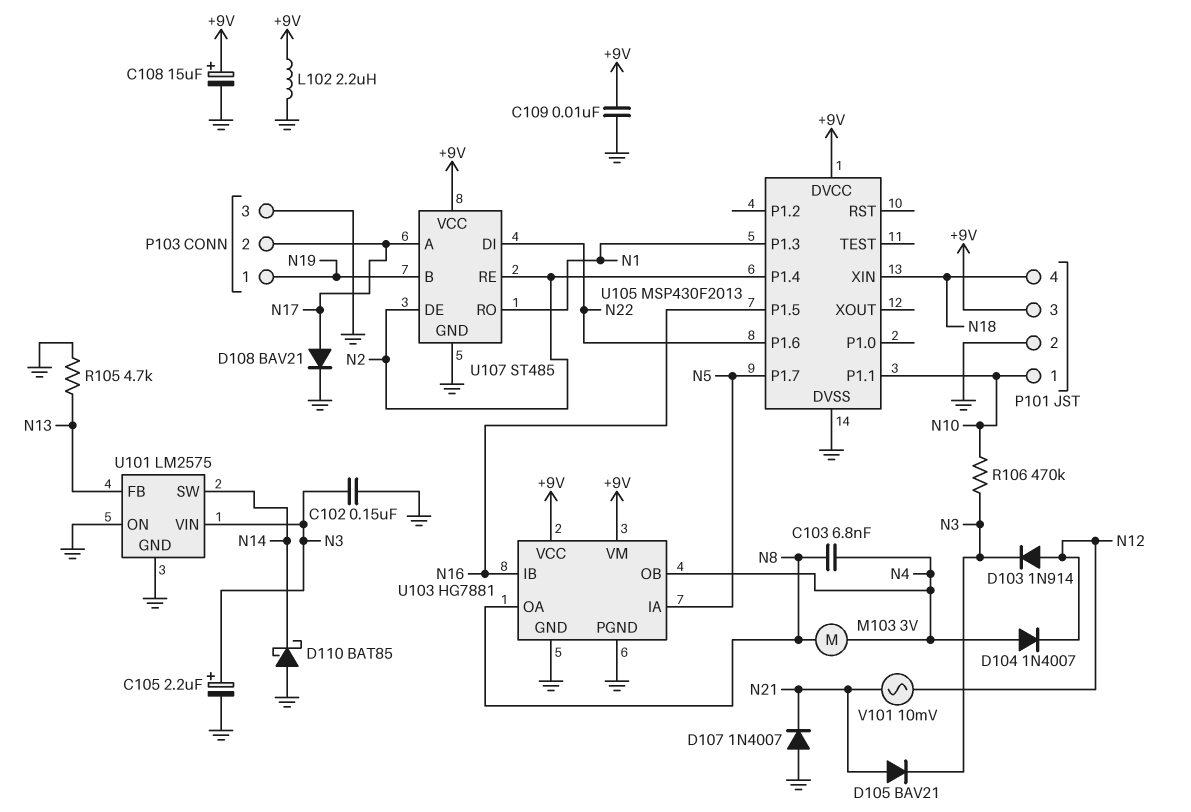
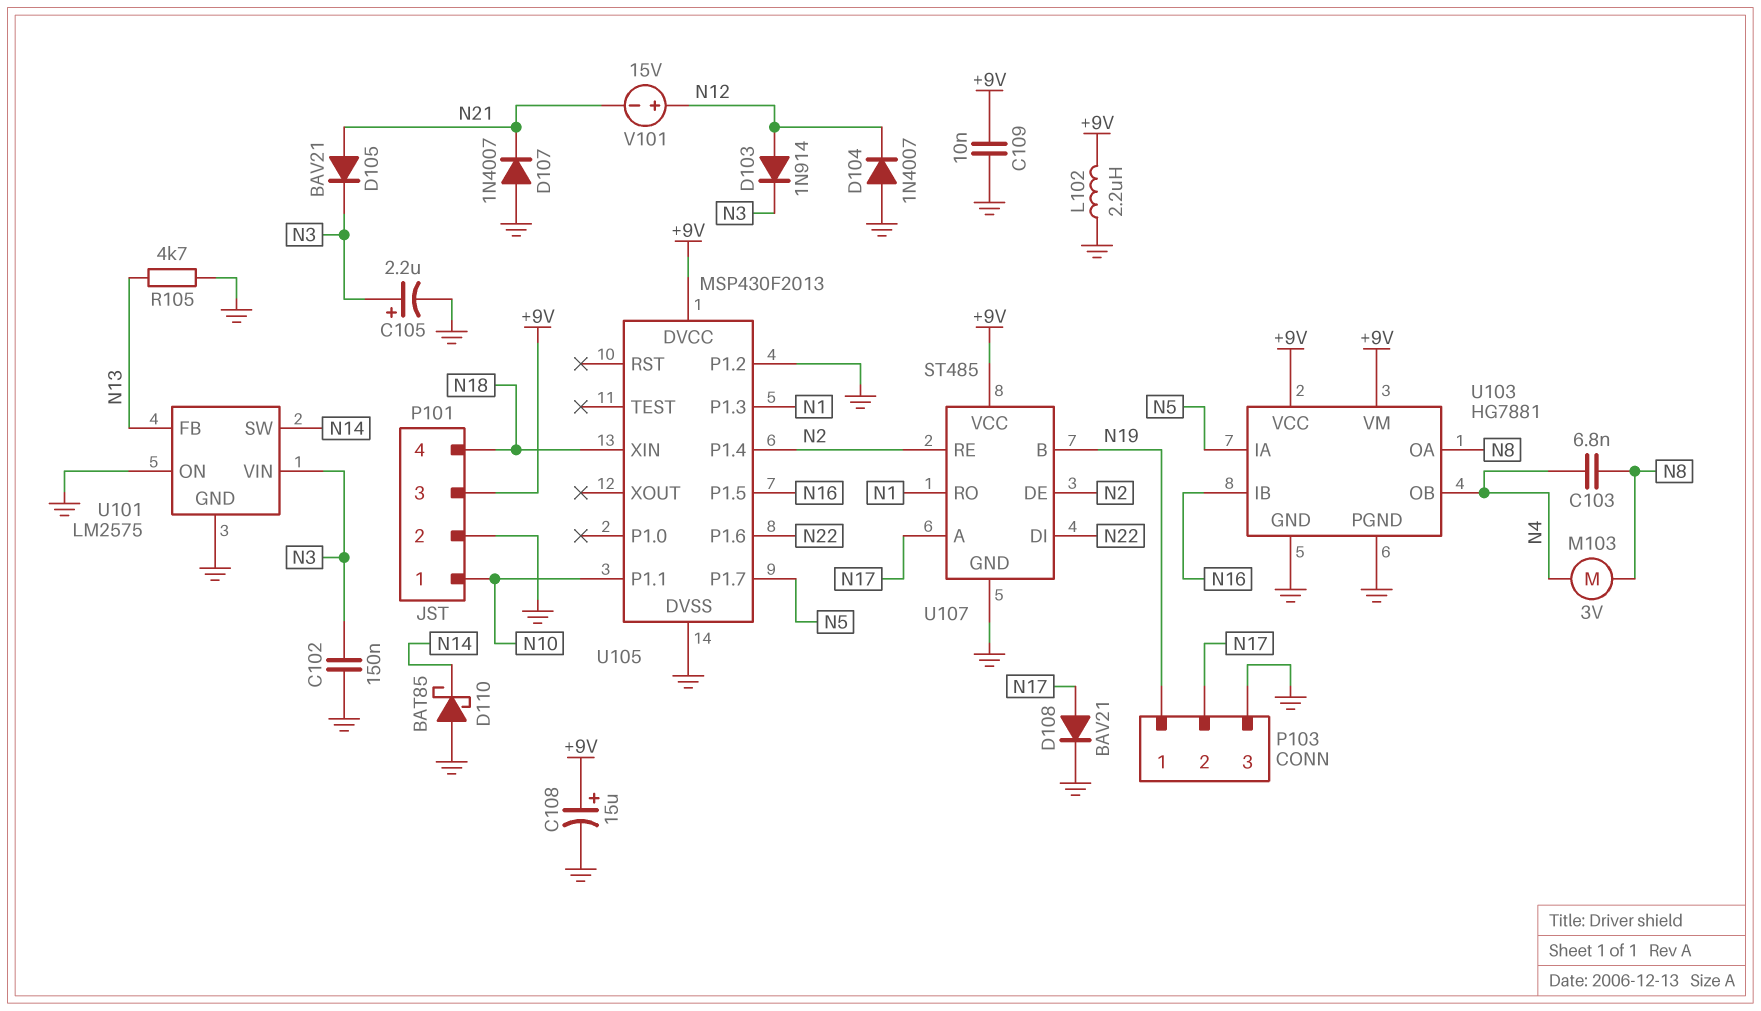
D104: diode 1N4007 (A N4, K N12) -> diode 1N4007 (A GND, K N12)
R106: 470k (N3, N10) -> none
U105 pin P1.2: none -> GND
V101: AC 10mV (N12, N21) -> 15V (plus N12, minus N21)

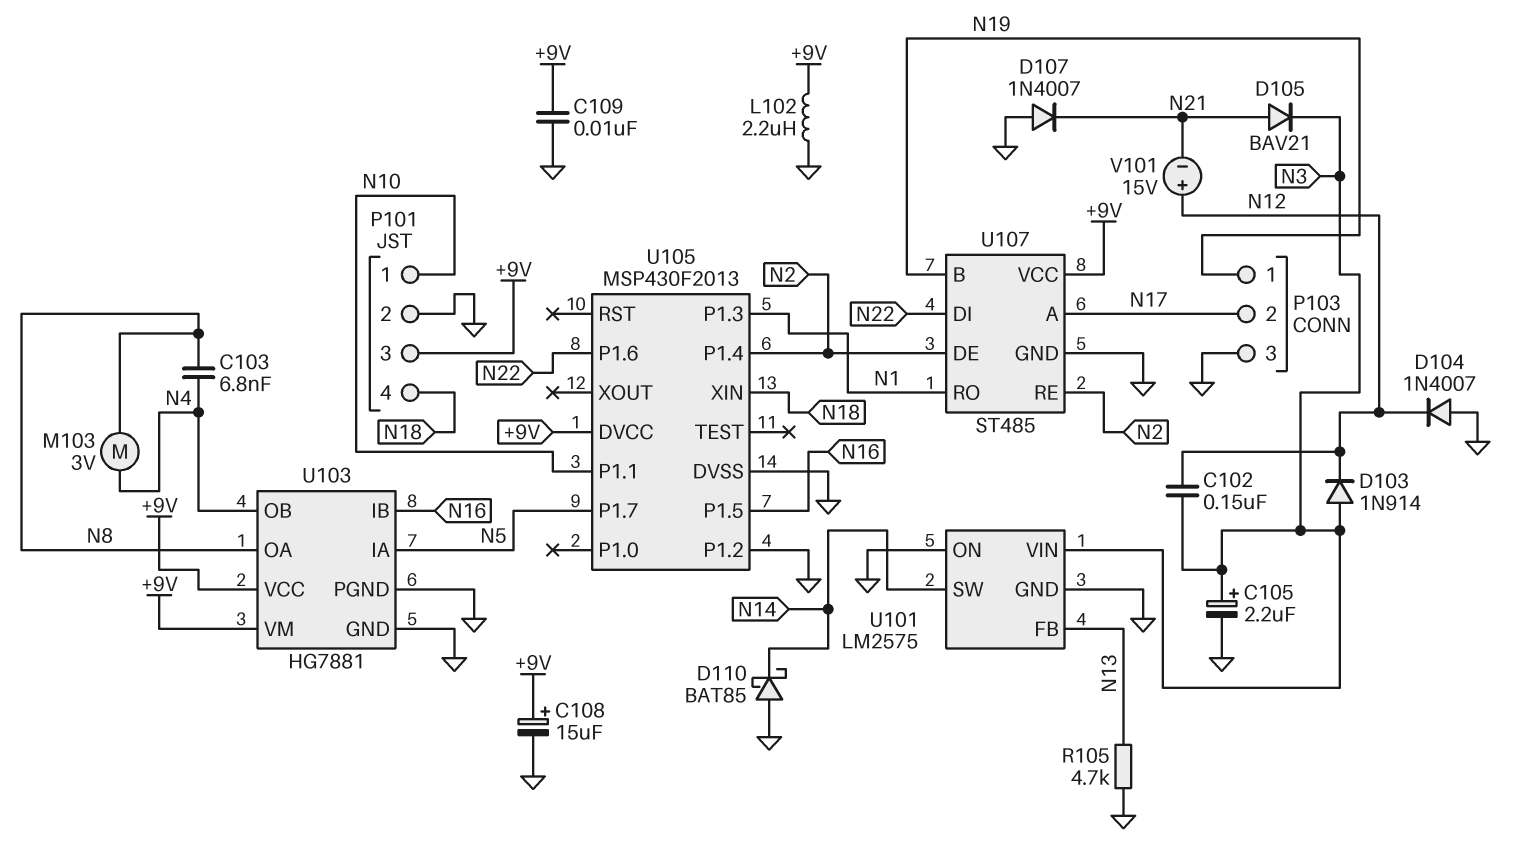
C102: 150nF (GND, N3) -> 150nF (N3, N12)
D103: diode 1N914 (A N12, K N3) -> diode 1N914 (A N3, K N12)
D108: diode BAV21 (A N17, K GND) -> none

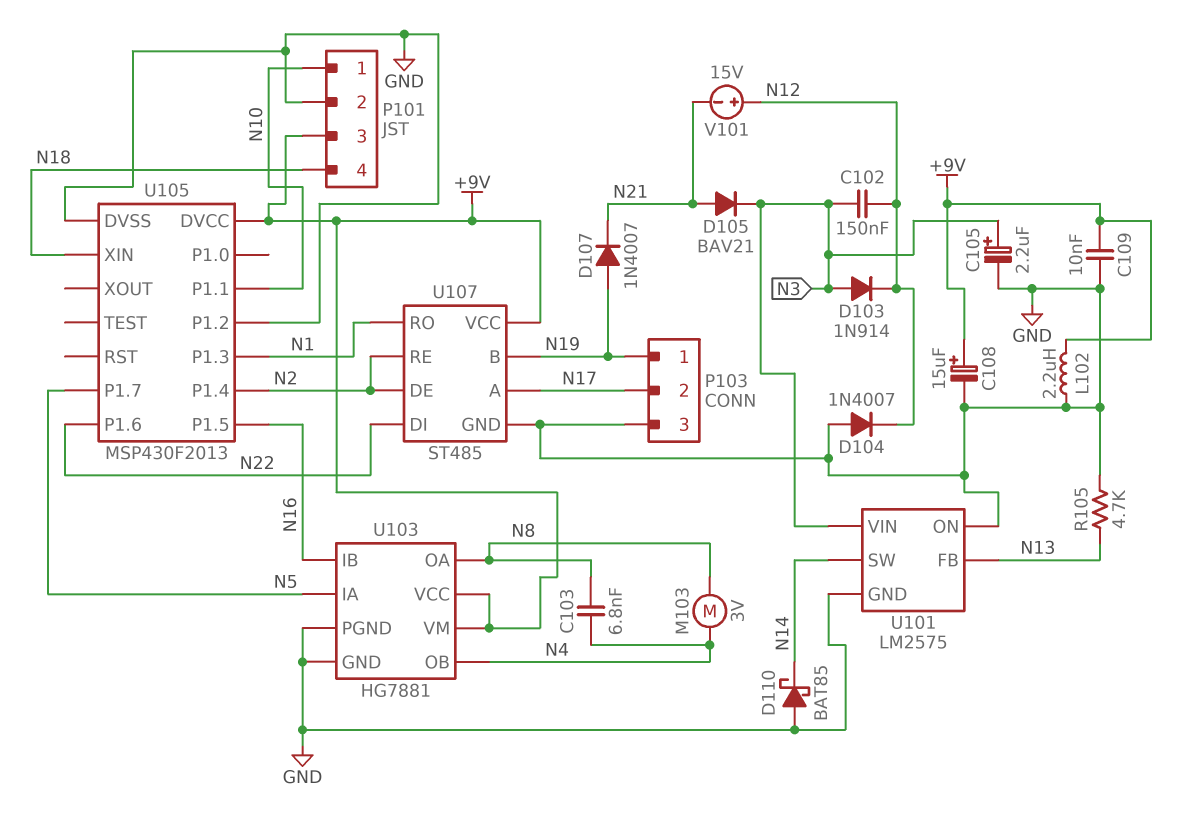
D107: diode 1N4007 (A GND, K N21) -> diode 1N4007 (A N19, K N21)

